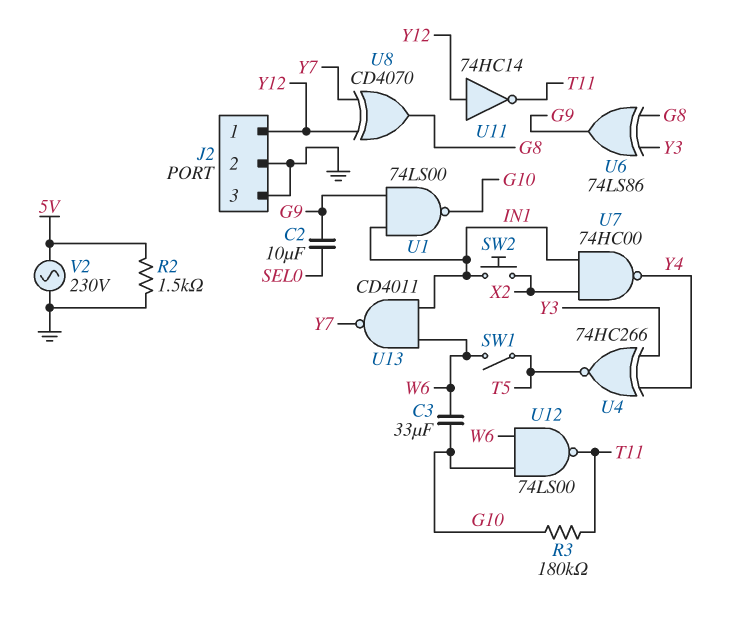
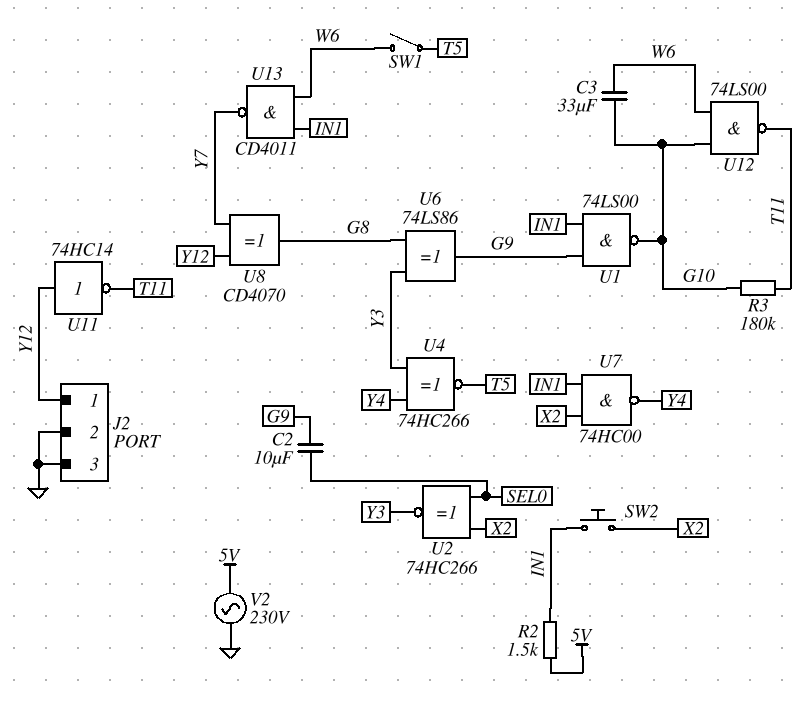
R2: 1.5k (5V, GND) -> 1.5k (5V, IN1)
U2: none -> XNOR 74HC266 (in SEL0, in X2, out Y3)

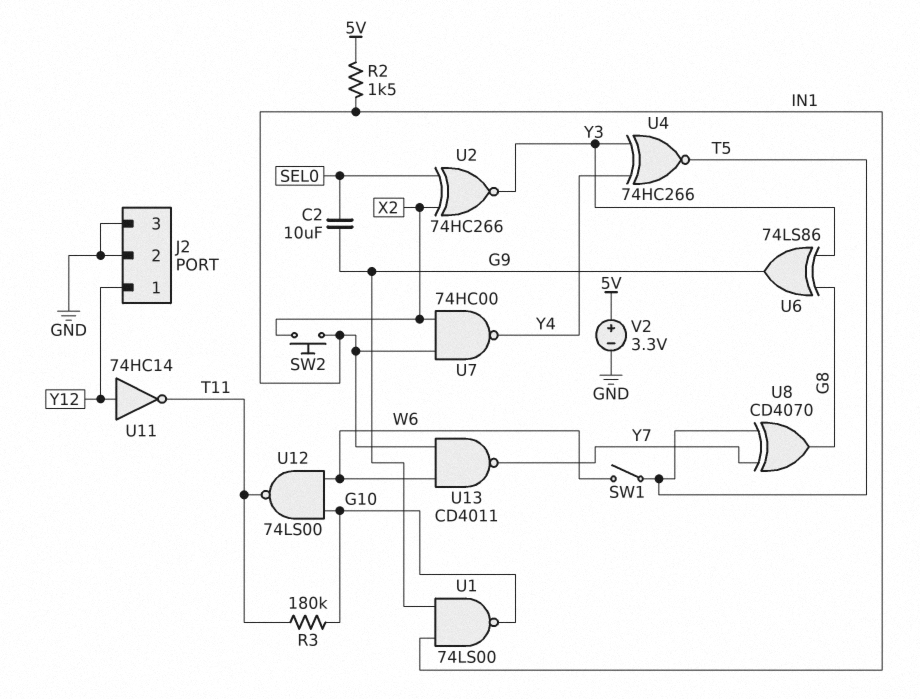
C3: 33uF (G10, W6) -> none
U8: XOR CD4070 (in Y7, in Y12, out G8) -> XOR CD4070 (in T5, in Y7, out G8)
V2: AC 230V (5V, GND) -> 3.3V (plus 5V, minus GND)

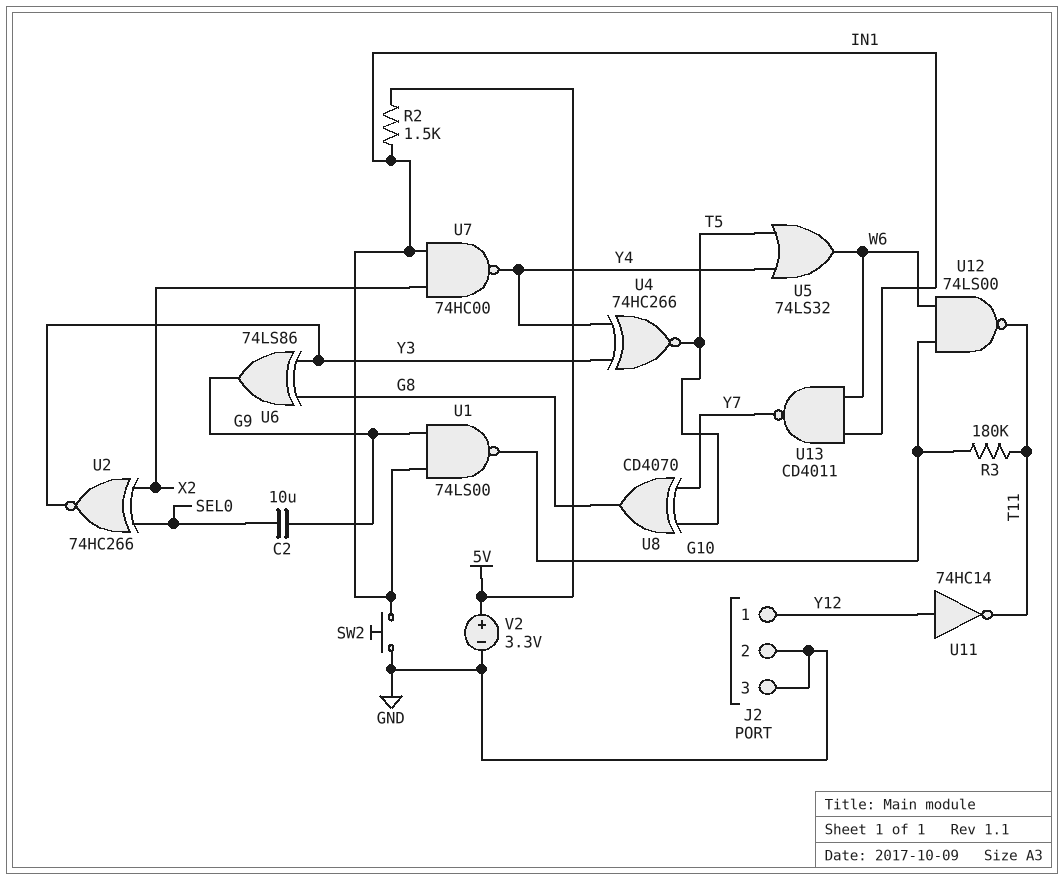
SW1: switch (T5, W6) -> none
SW2: button (IN1, X2) -> button (GND, IN1)
U5: none -> OR 74LS32 (in T5, in Y4, out W6)

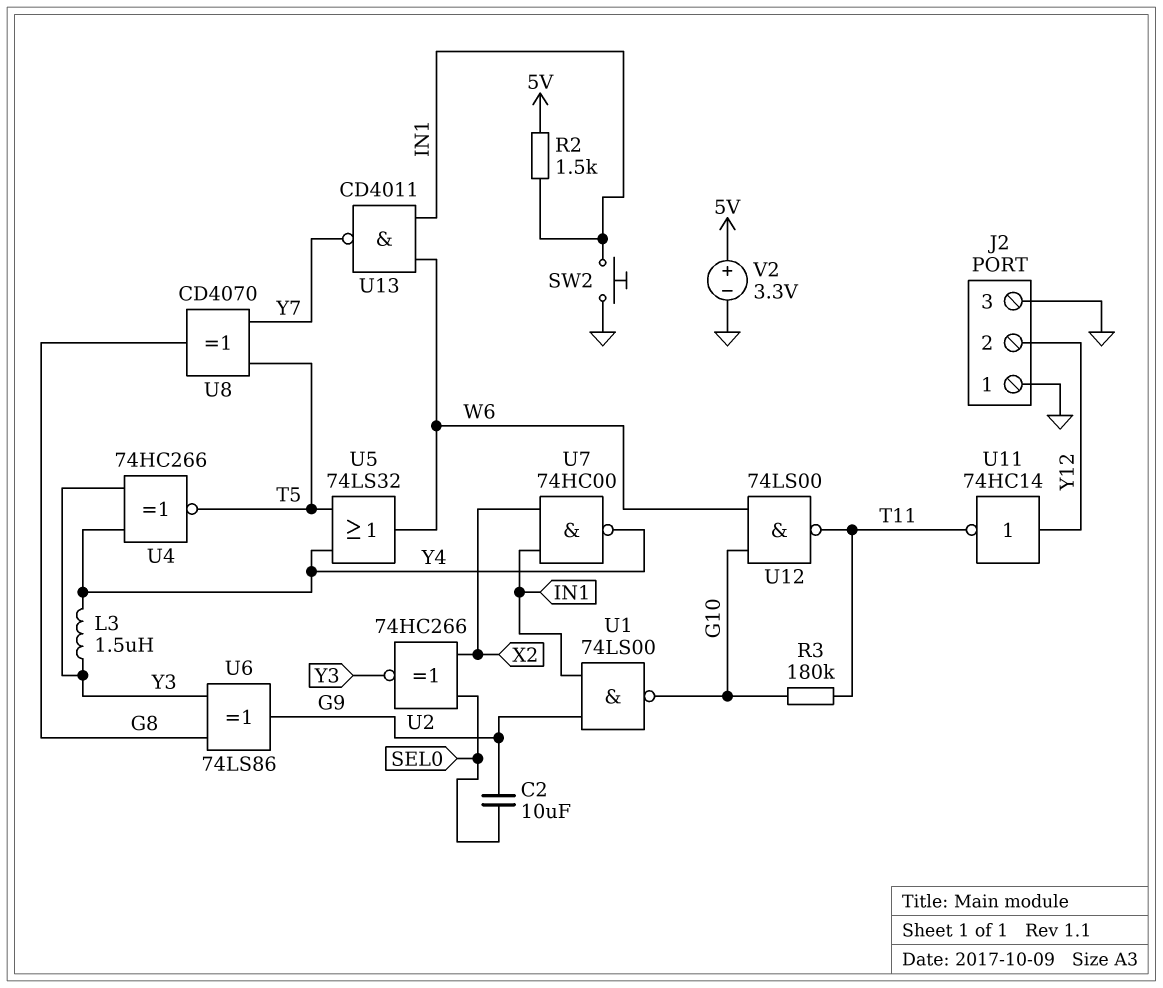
J2 pin 1: Y12 -> GND
J2 pin 2: GND -> Y12
L3: none -> 1.5uH (Y3, Y4)

